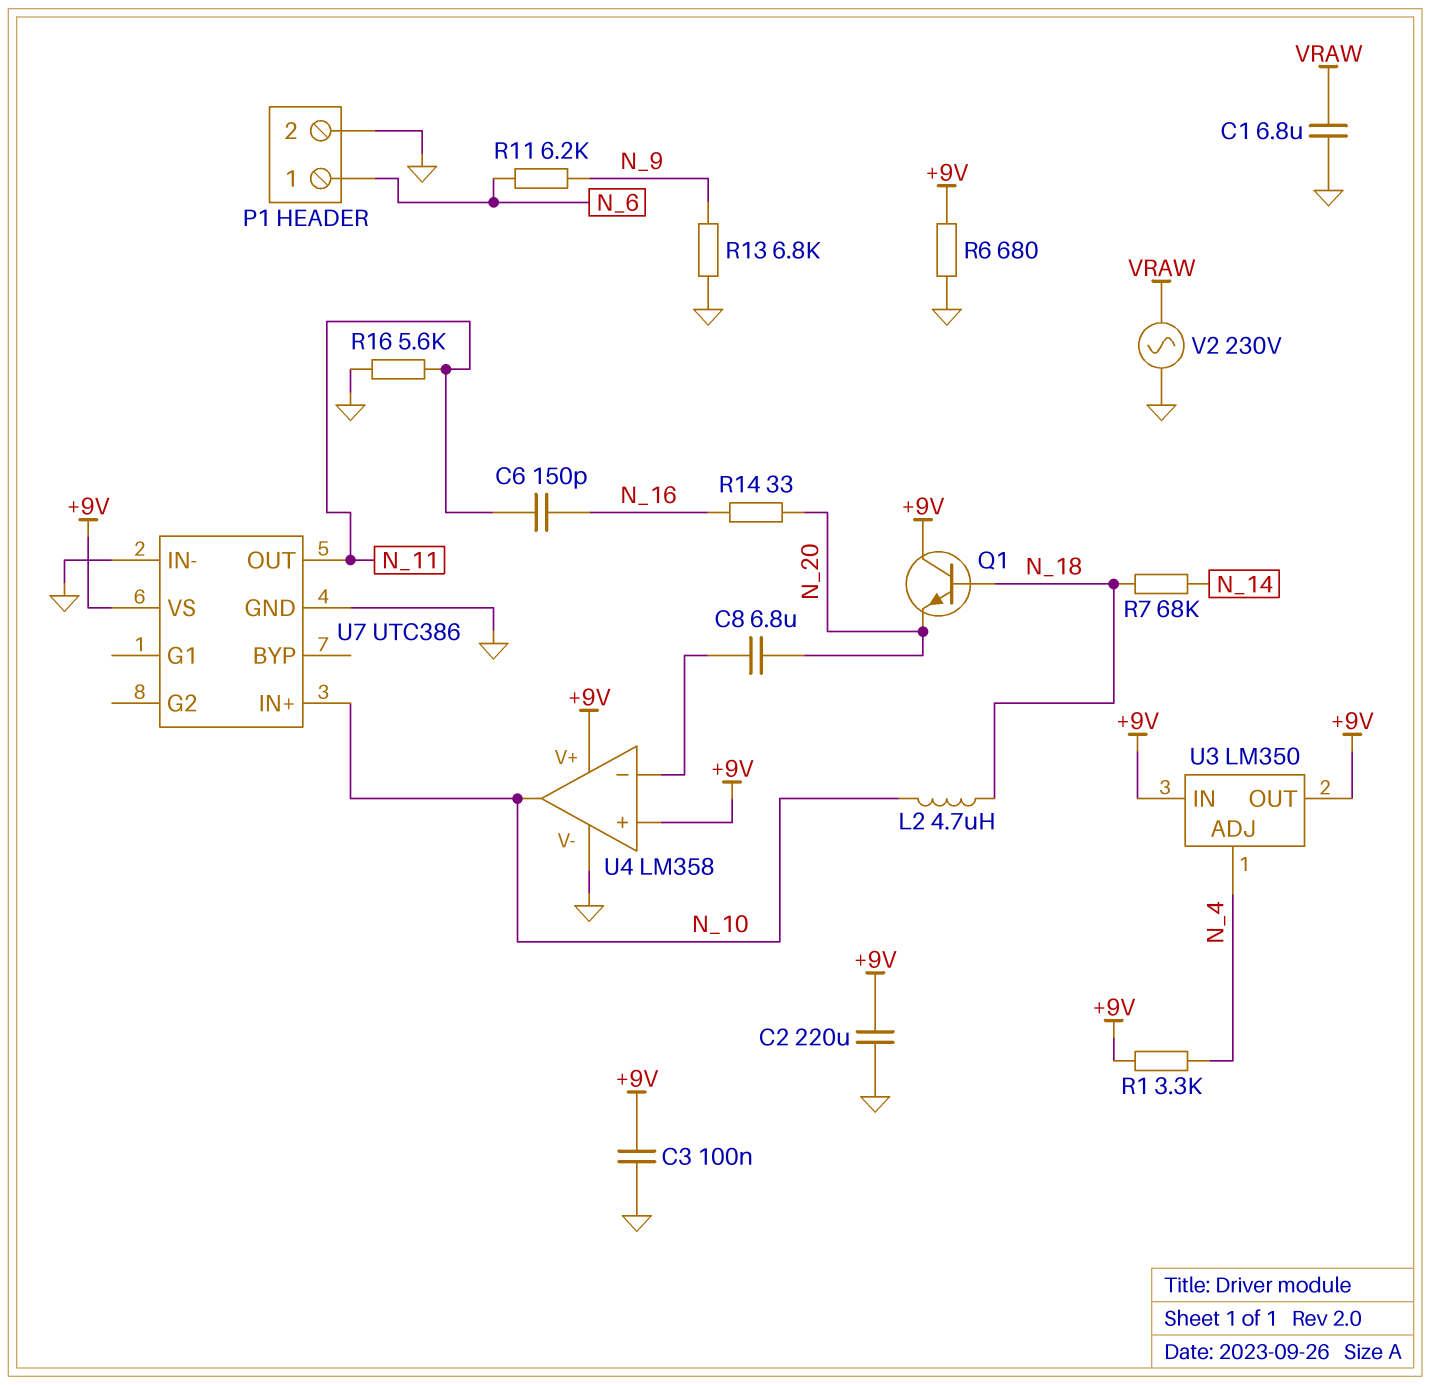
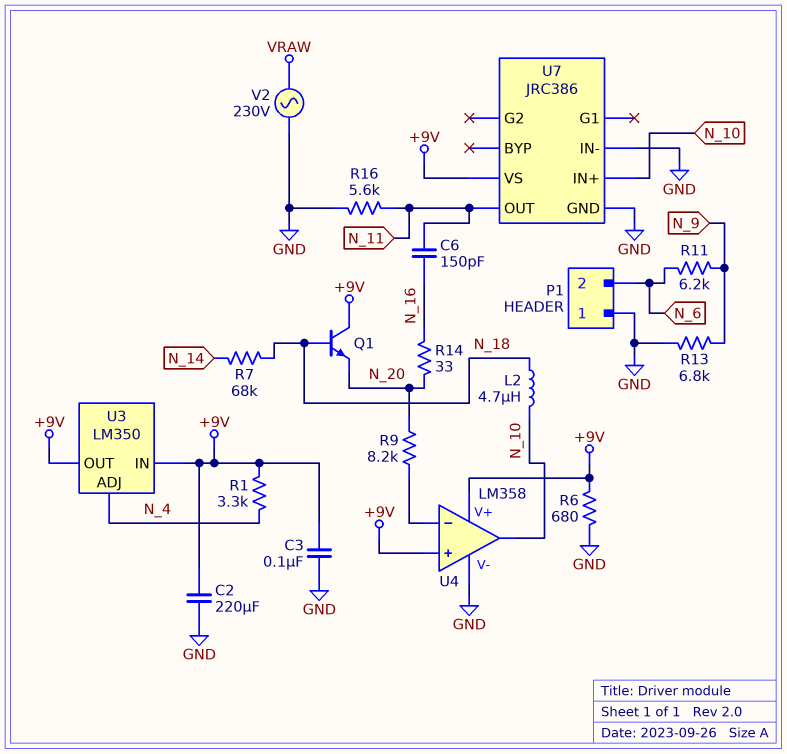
C1: 6.8uF (GND, VRAW) -> none
C8: 6.8uF (N_20, U4/in-) -> none
P1 pin 1: N_6 -> GND
P1 pin 2: GND -> N_6
R9: none -> 8.2k (N_20, U4/in-)
U7: UTC386 -> JRC386

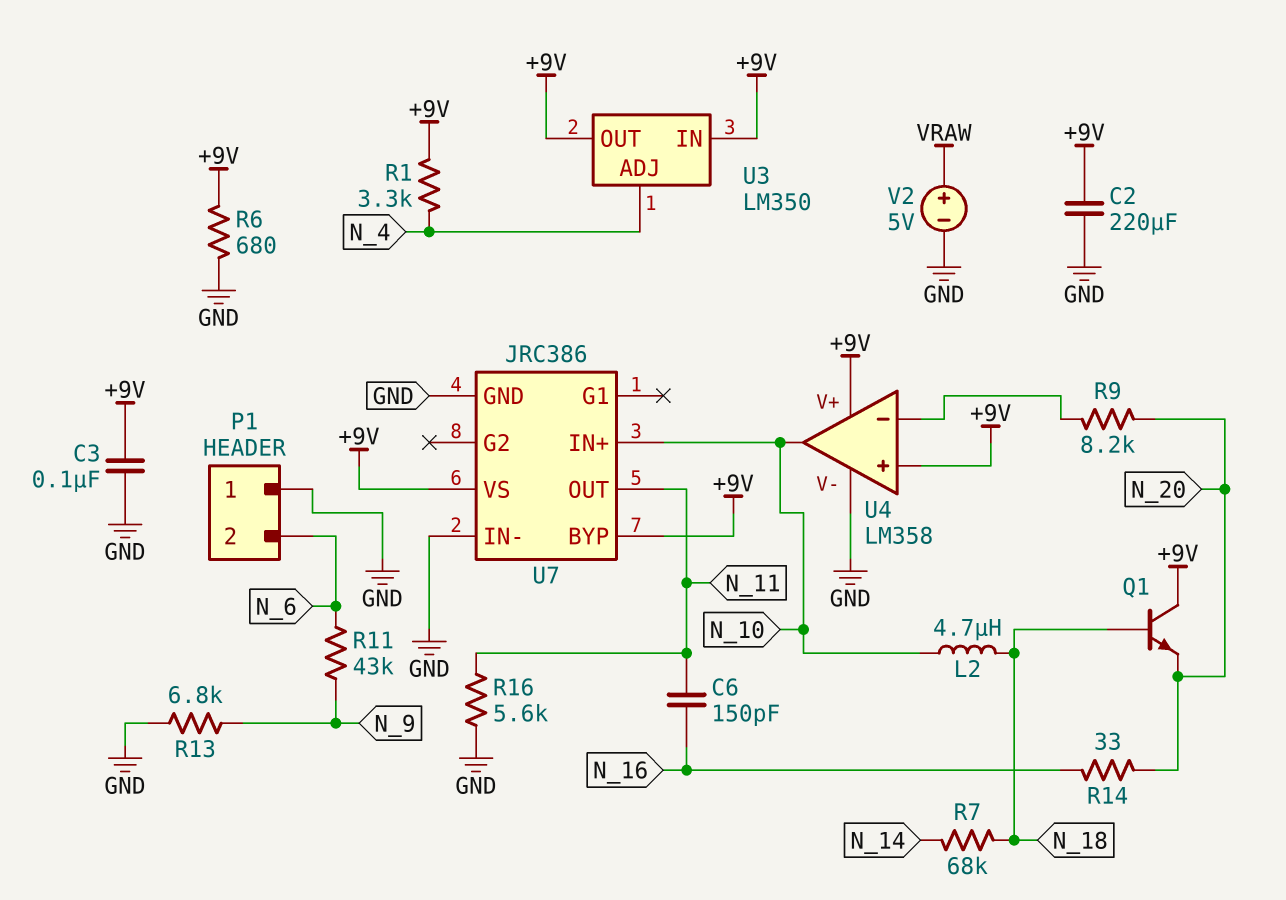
R11: 6.2k (N_6, N_9) -> 43k (N_6, N_9)
U7 pin BYP: none -> +9V
V2: AC 230V (GND, VRAW) -> 5V (plus VRAW, minus GND)

